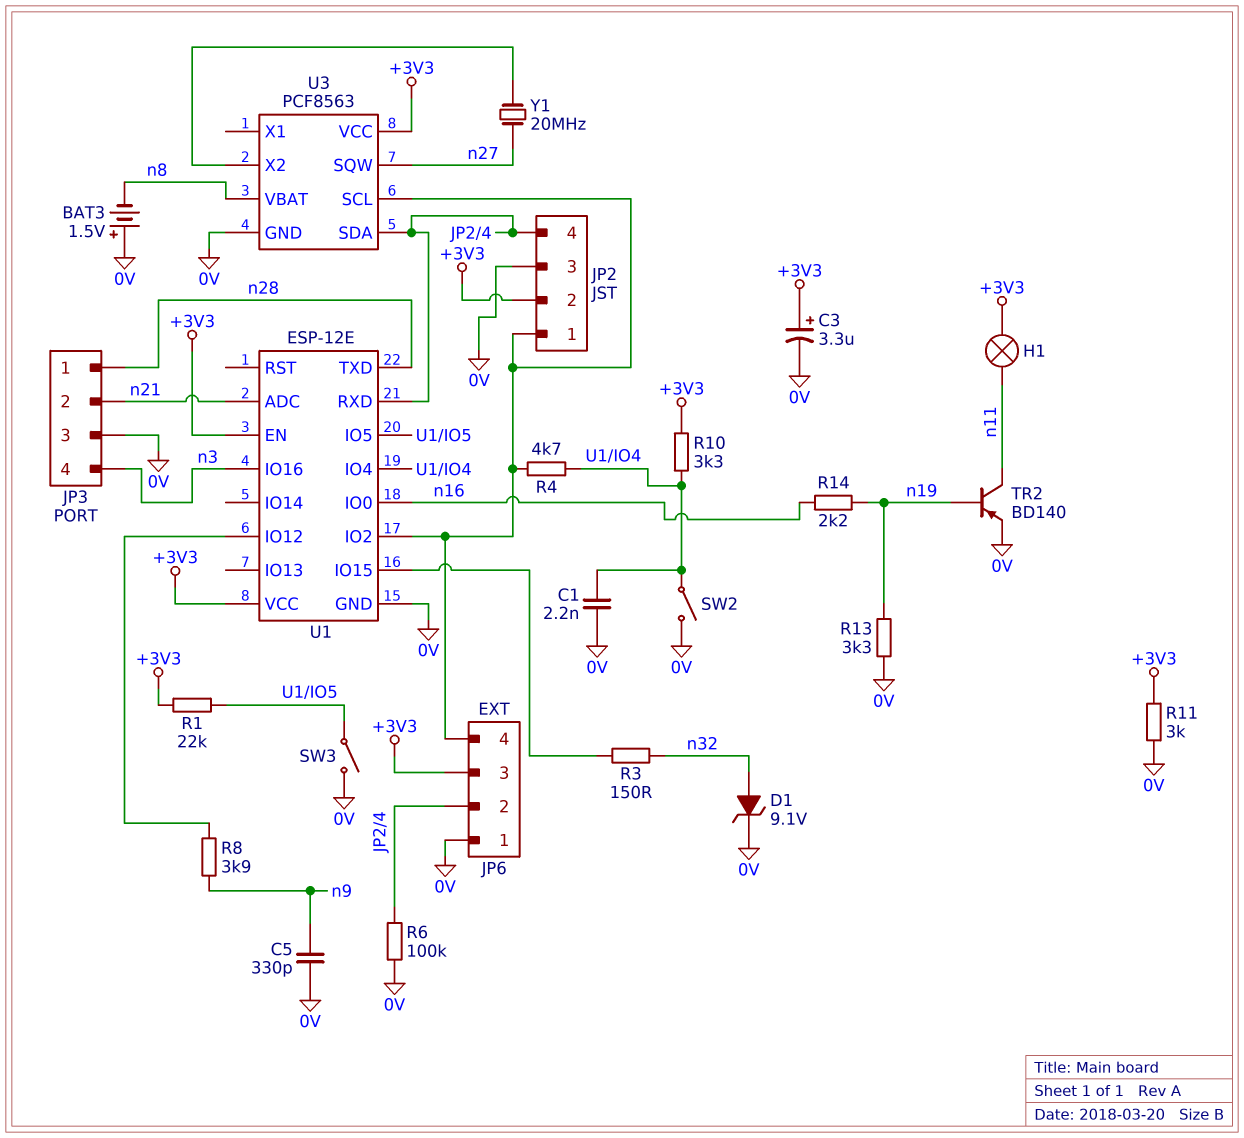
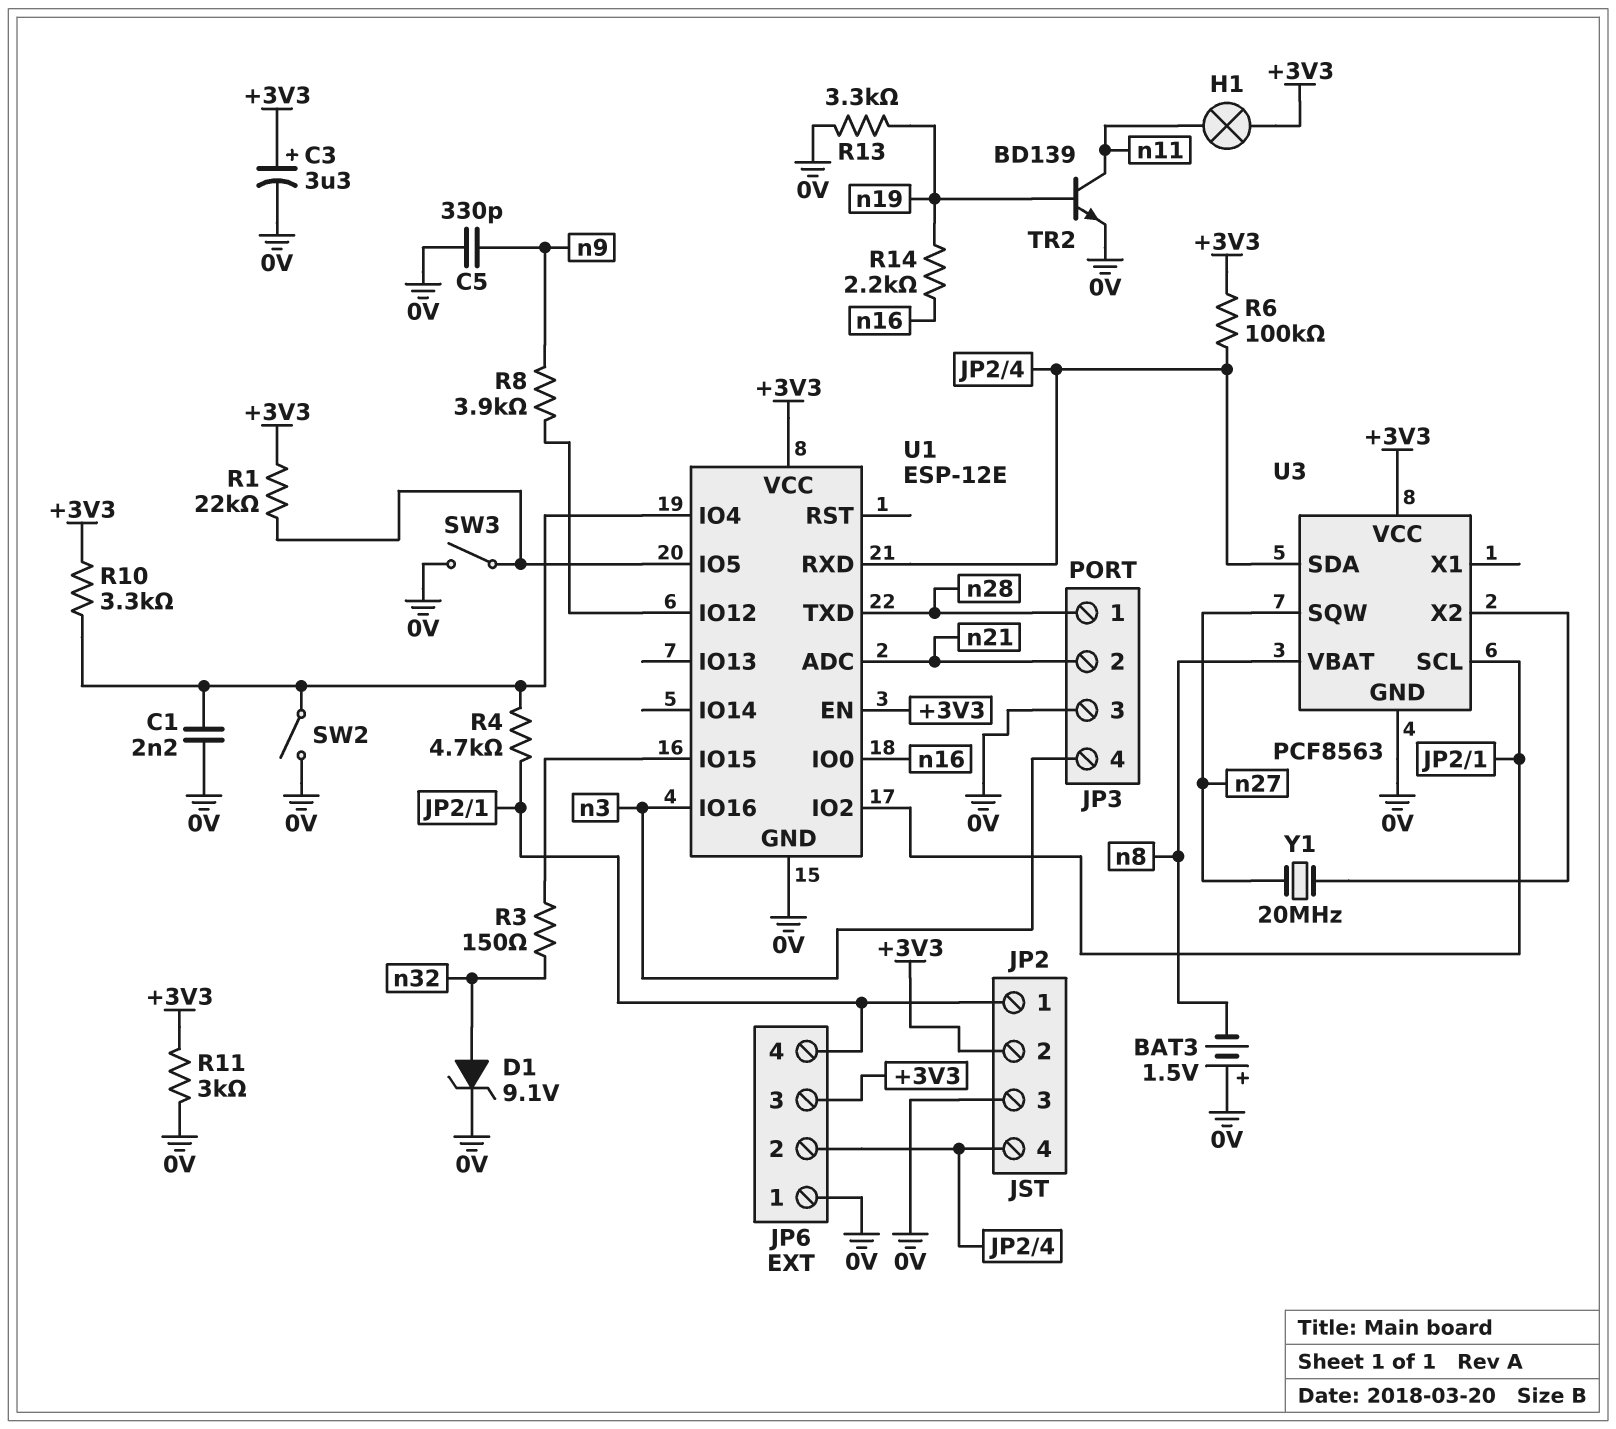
R6: 100k (0V, JP2/4) -> 100k (+3V3, JP2/4)
TR2: PNP BD140 (B n19, C n11, E 0V) -> NPN BD139 (B n19, C n11, E 0V)

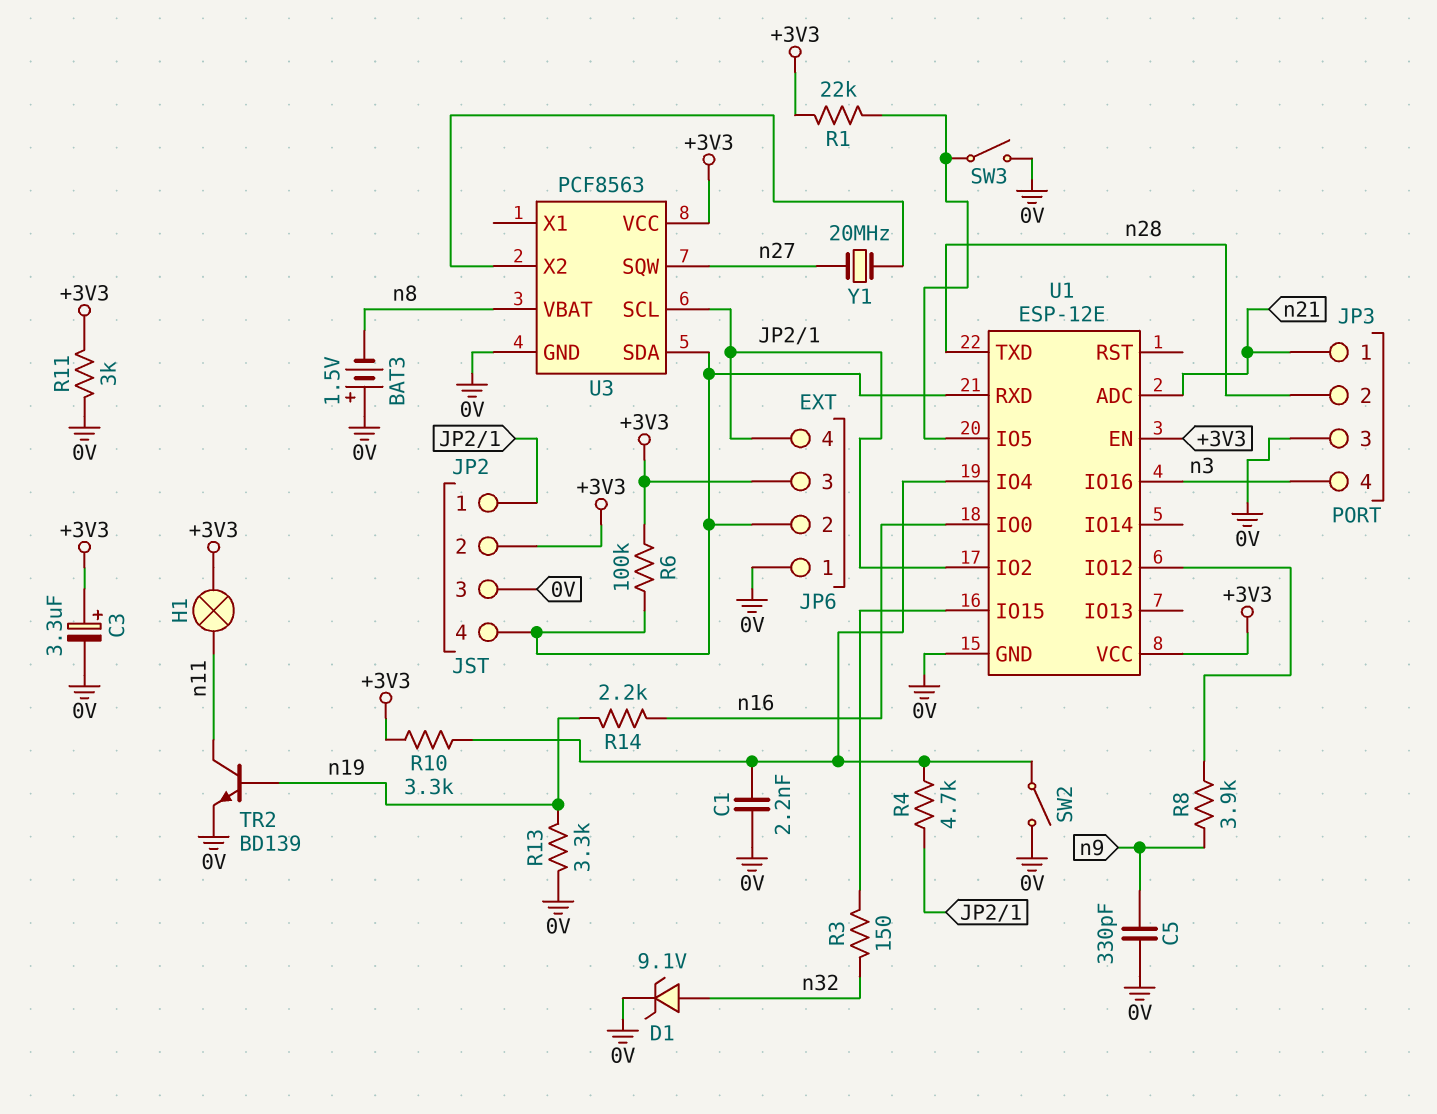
JP3 pin 1: n28 -> n21
JP3 pin 2: n21 -> n28

